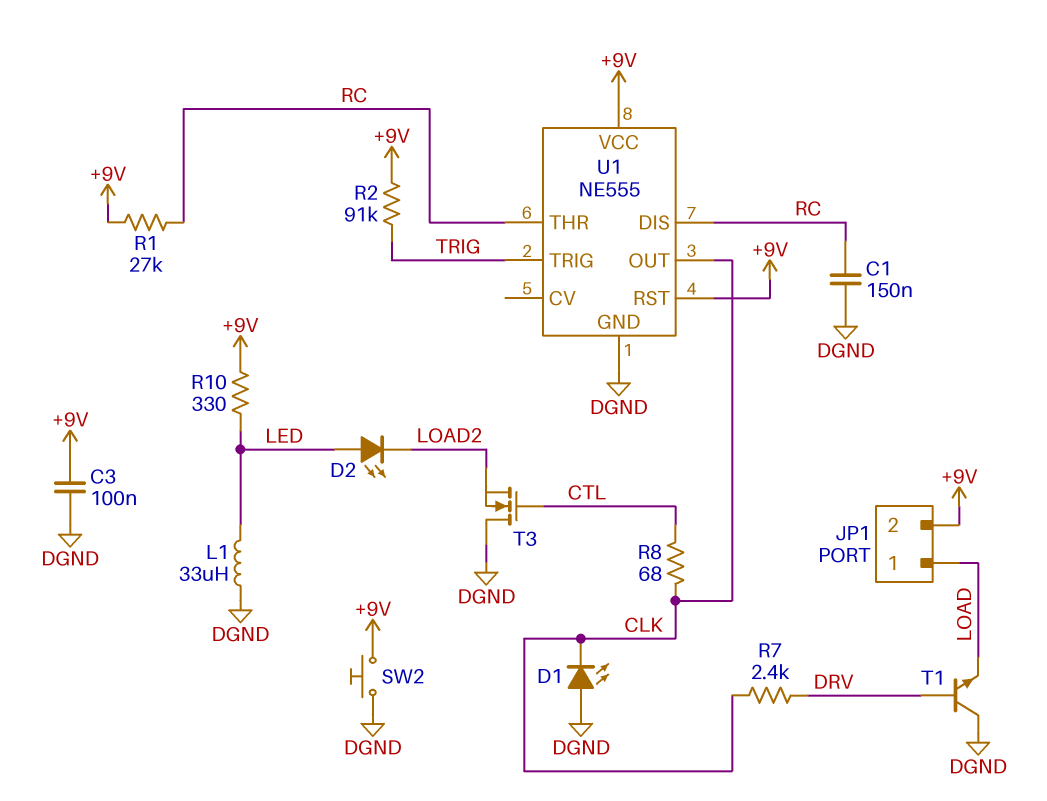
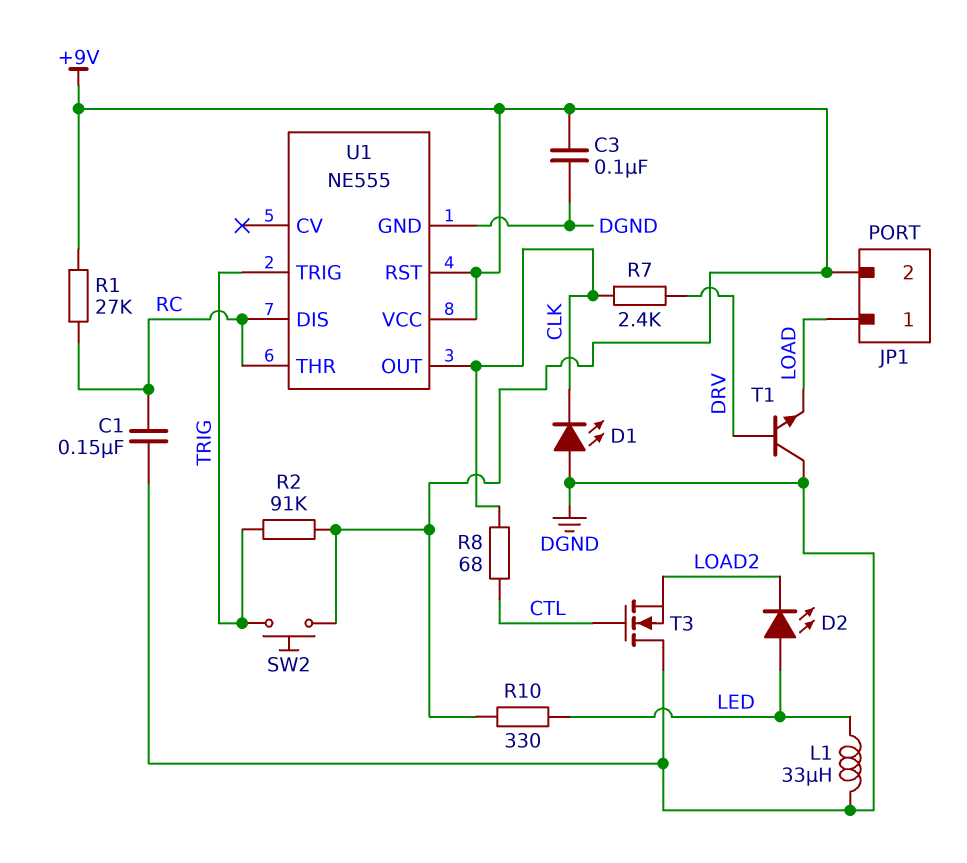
SW2: button (+9V, DGND) -> button (+9V, TRIG)

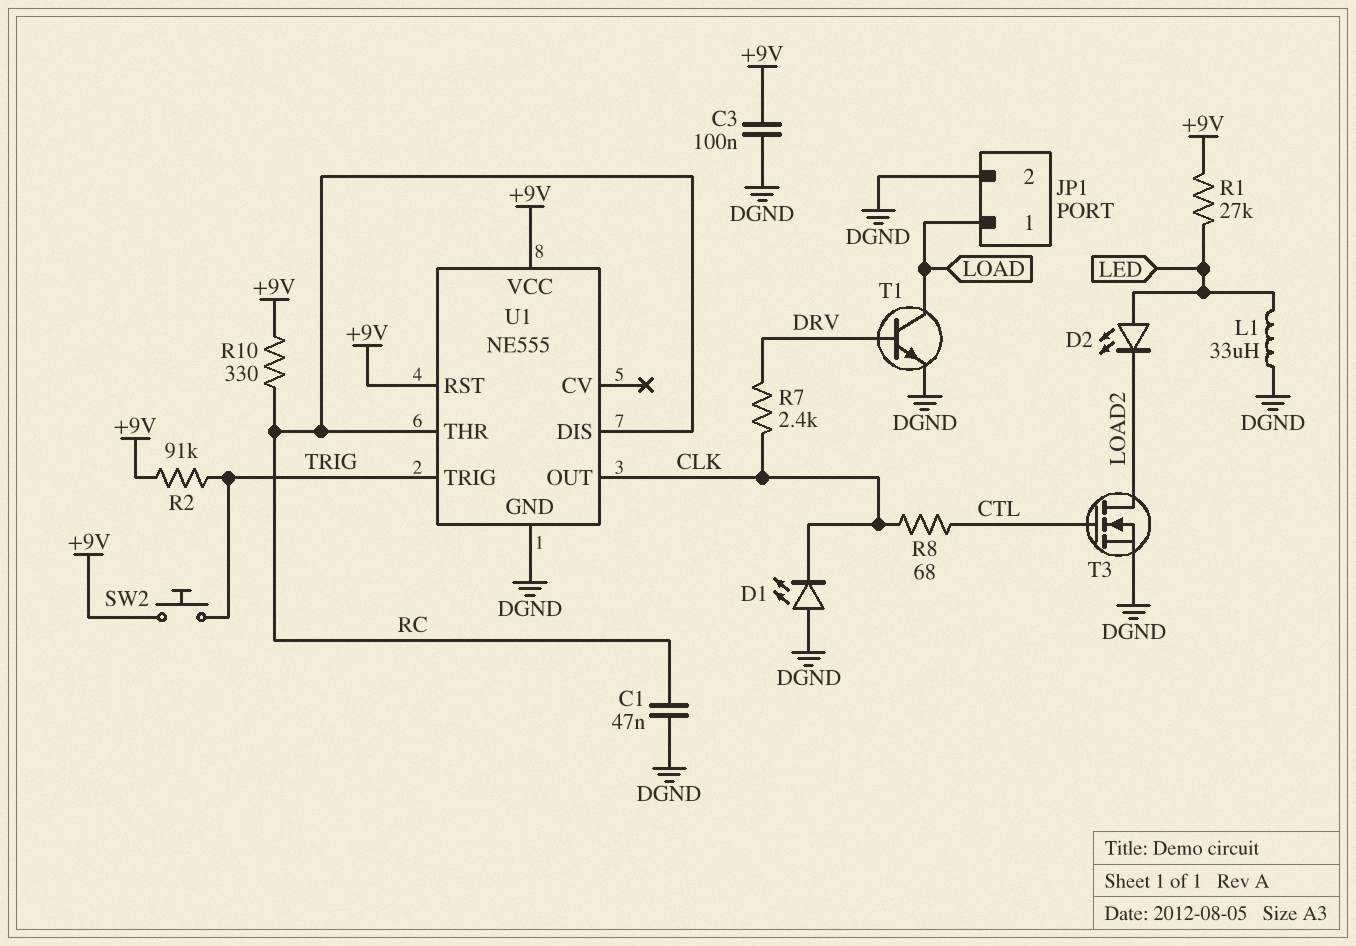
C1: 150nF (DGND, RC) -> 47nF (DGND, RC)
JP1 pin 2: +9V -> DGND
R1: 27k (+9V, RC) -> 27k (+9V, LED)
R10: 330 (+9V, LED) -> 330 (+9V, RC)
T1: NPN (B DRV, C DGND, E LOAD) -> NPN (B DRV, C LOAD, E DGND)
T3: NMOS (G CTL, D DGND, S LOAD2) -> NMOS (G CTL, D LOAD2, S DGND)

